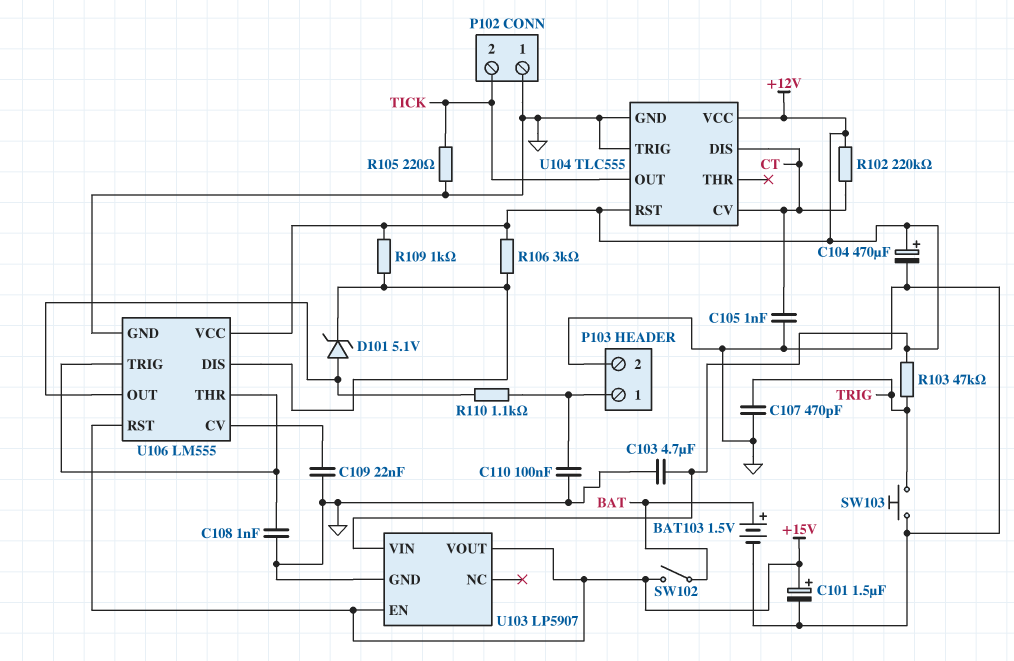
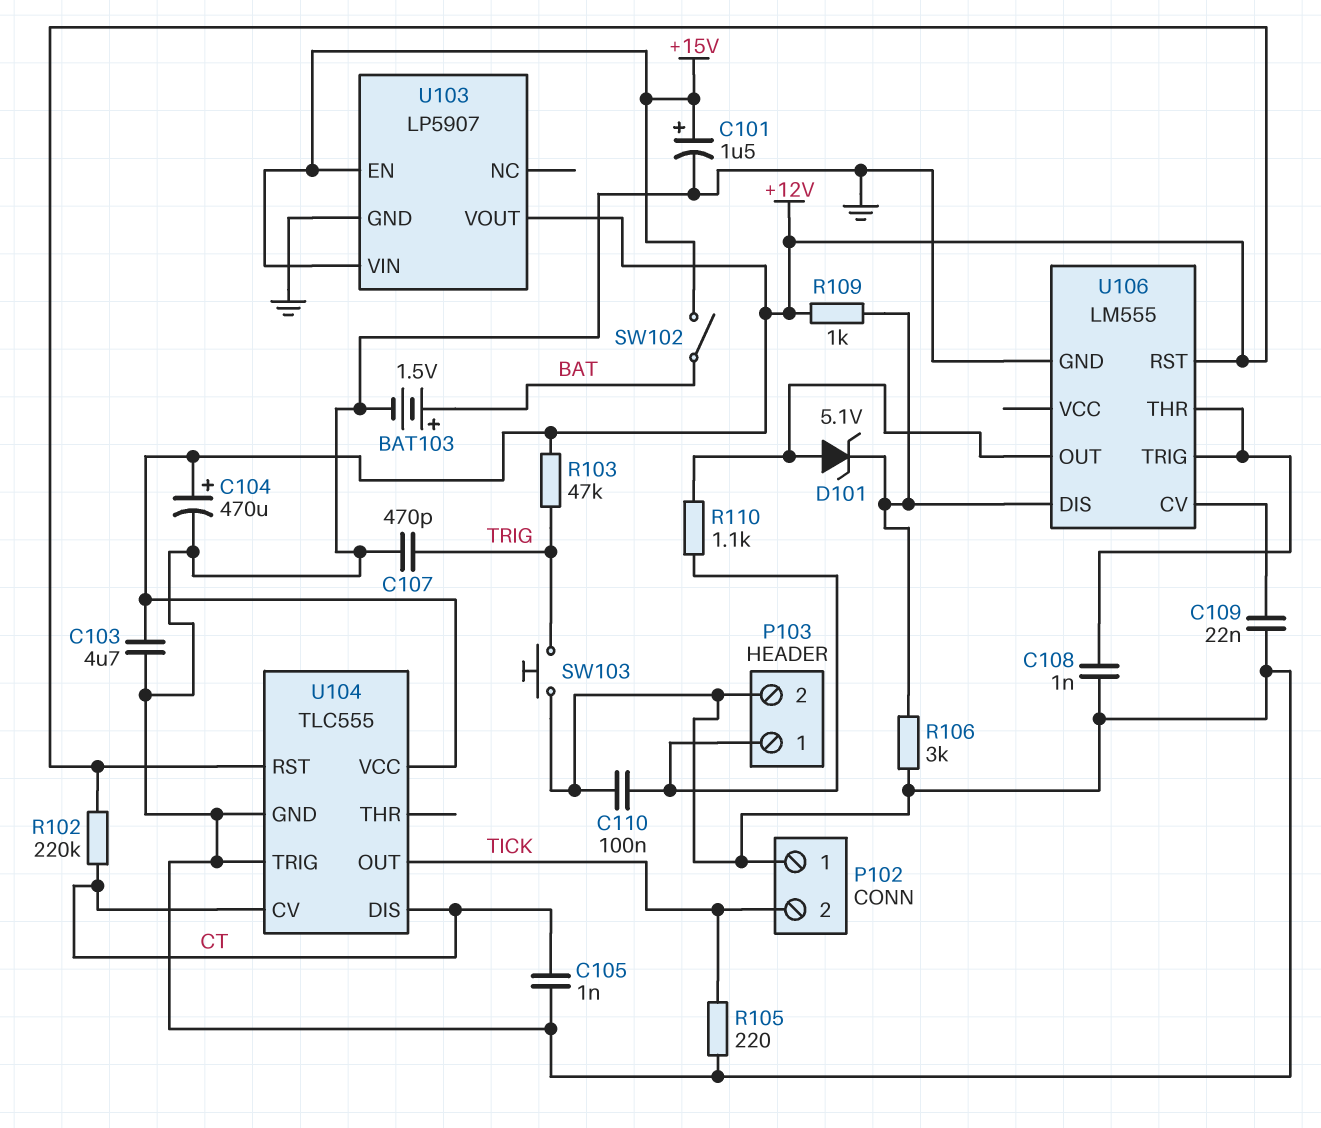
R106: 3k (+12V, U106/DIS) -> 3k (GND, U106/DIS)
U103 pin VIN: +12V -> +15V
U103 pin VOUT: +15V -> +12V
U106 pin RST: +15V -> +12V
U106 pin VCC: +12V -> none

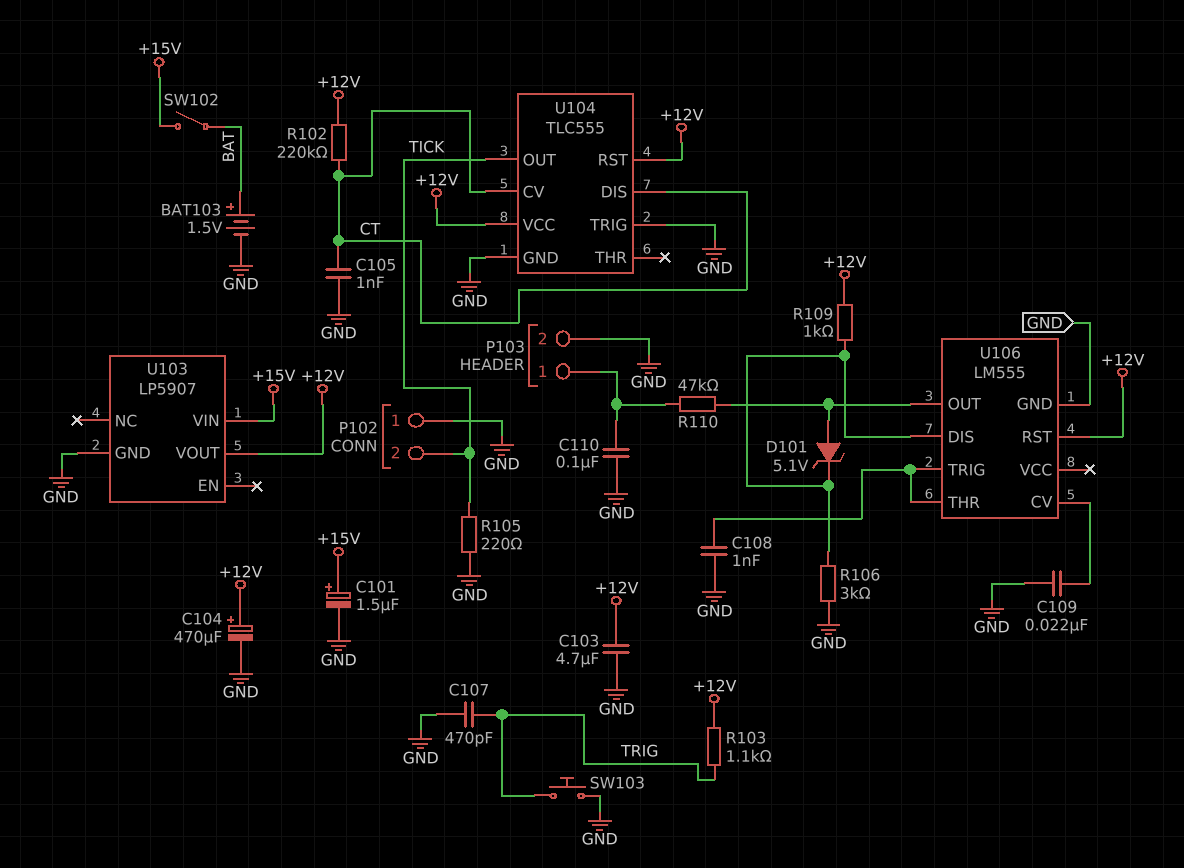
R103: 47k (+12V, TRIG) -> 1.1k (+12V, TRIG)
R110: 1.1k (P103/1, U106/OUT) -> 47k (P103/1, U106/OUT)
U103 pin EN: +15V -> none

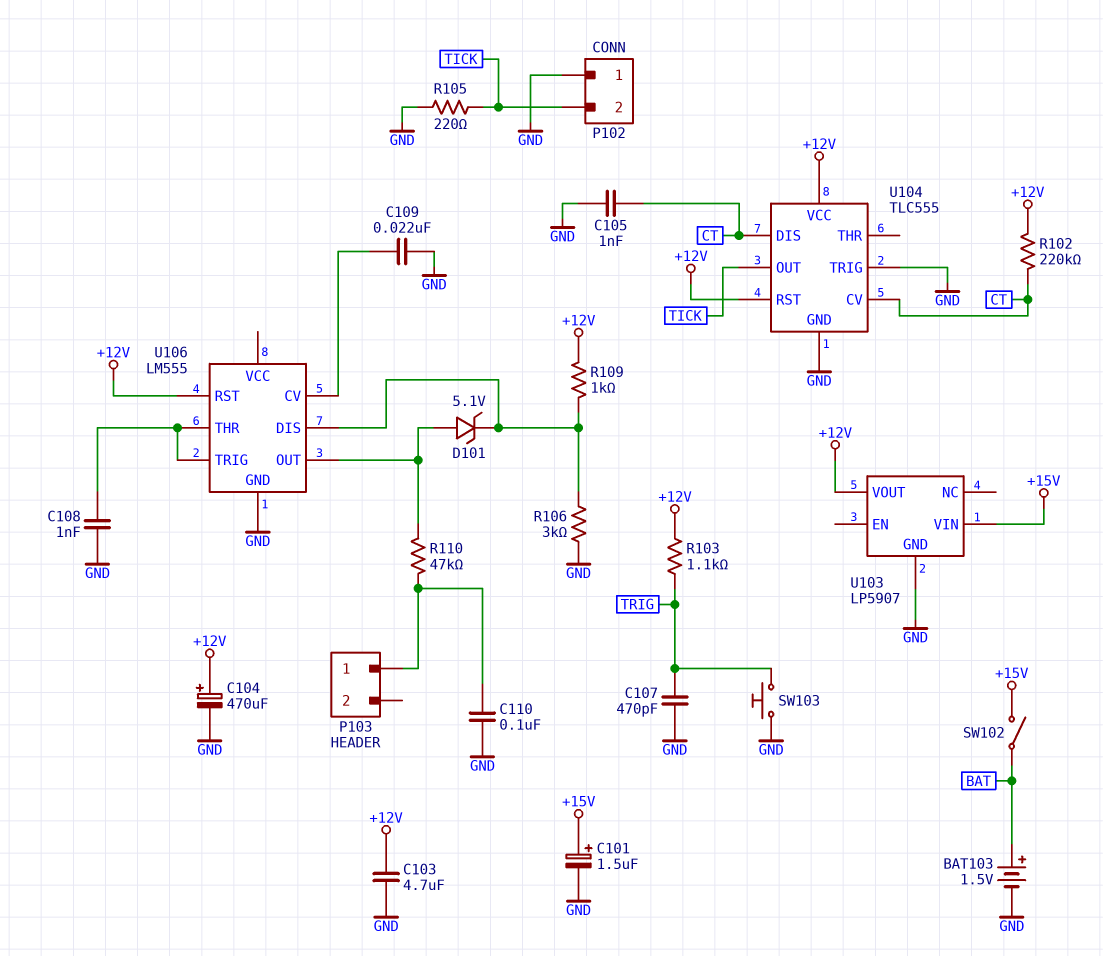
P103 pin 2: GND -> none

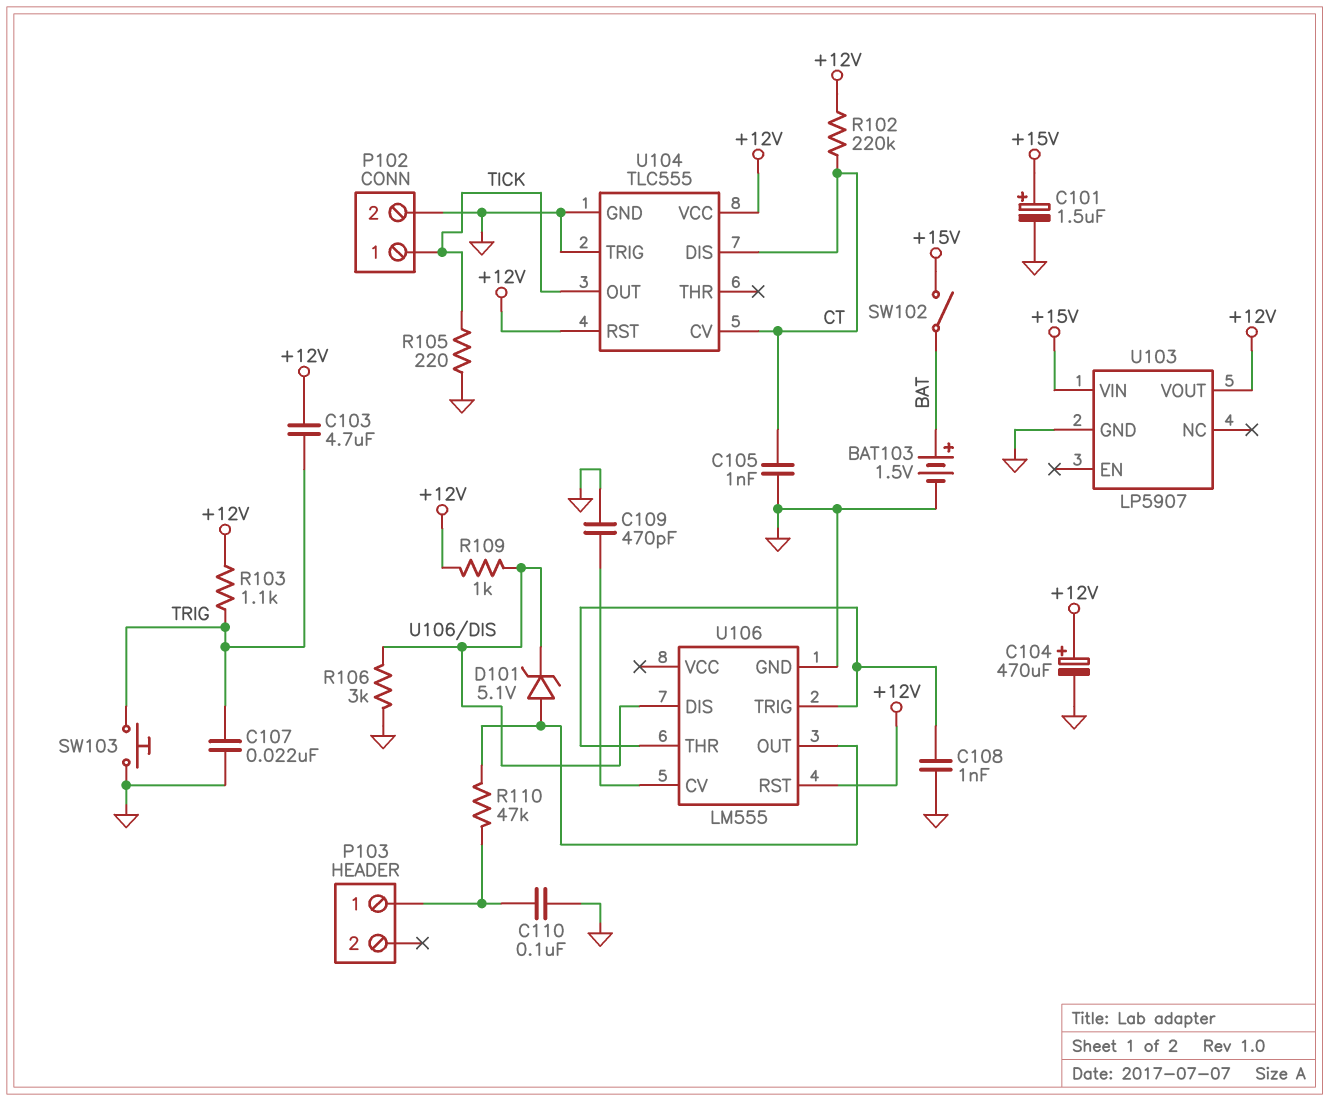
C103: 4.7uF (+12V, GND) -> 4.7uF (+12V, TRIG)
C107: 470pF (GND, TRIG) -> 22nF (GND, TRIG)
C109: 22nF (GND, U106/CV) -> 470pF (GND, U106/CV)
P102 pin 1: GND -> TICK
P102 pin 2: TICK -> GND

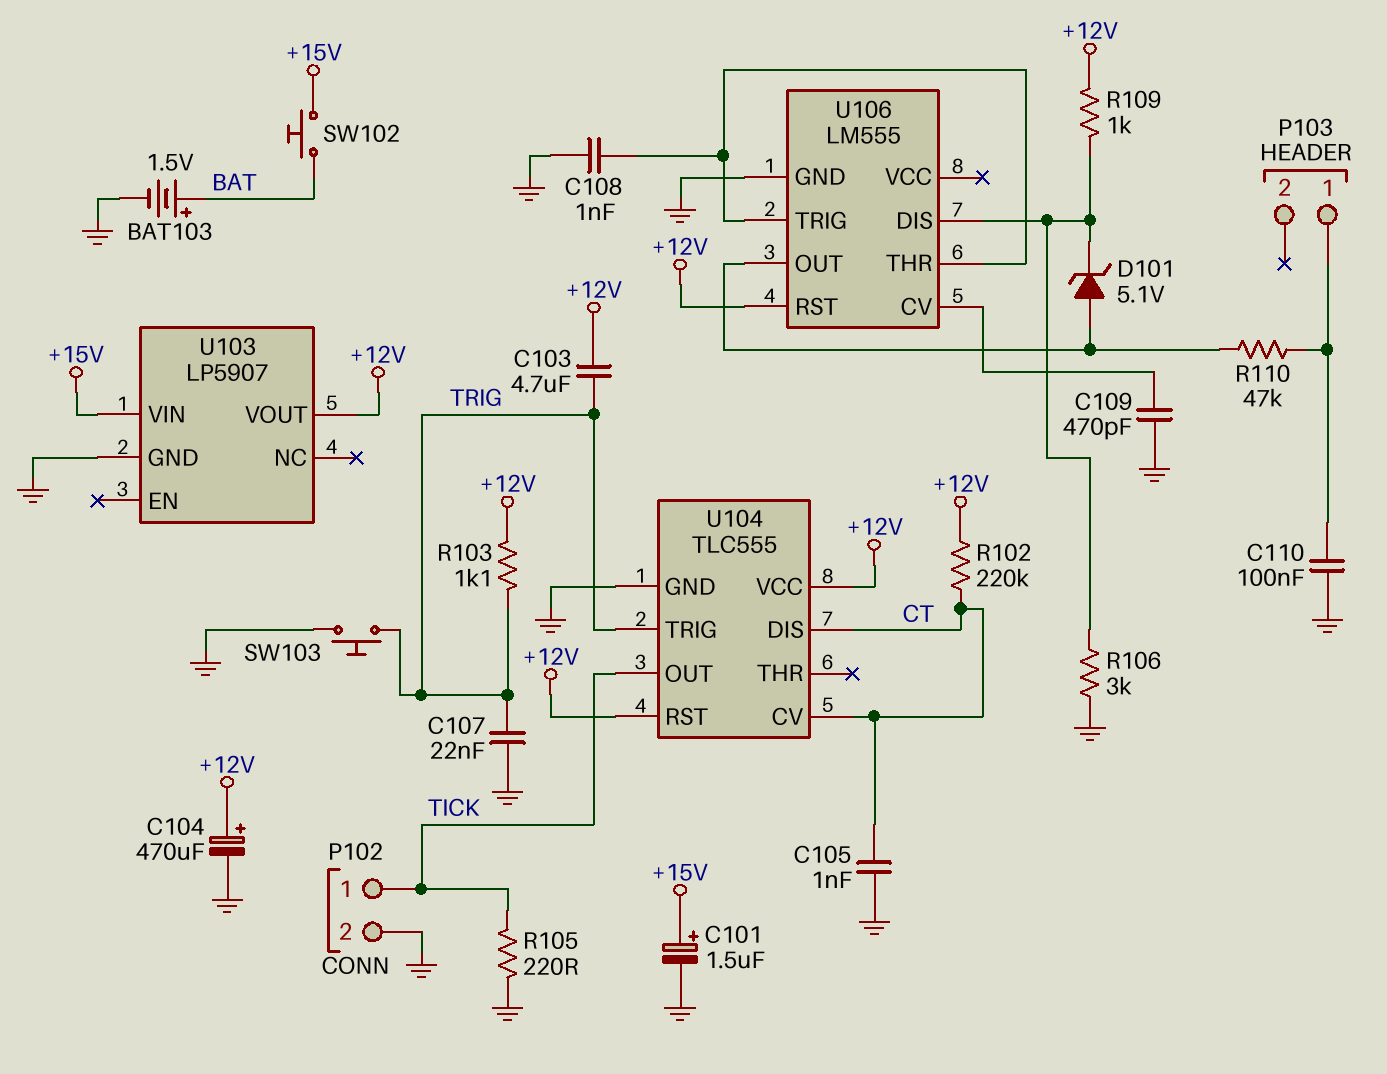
SW102: switch (+15V, BAT) -> button (+15V, BAT)
U104 pin TRIG: GND -> TRIG

